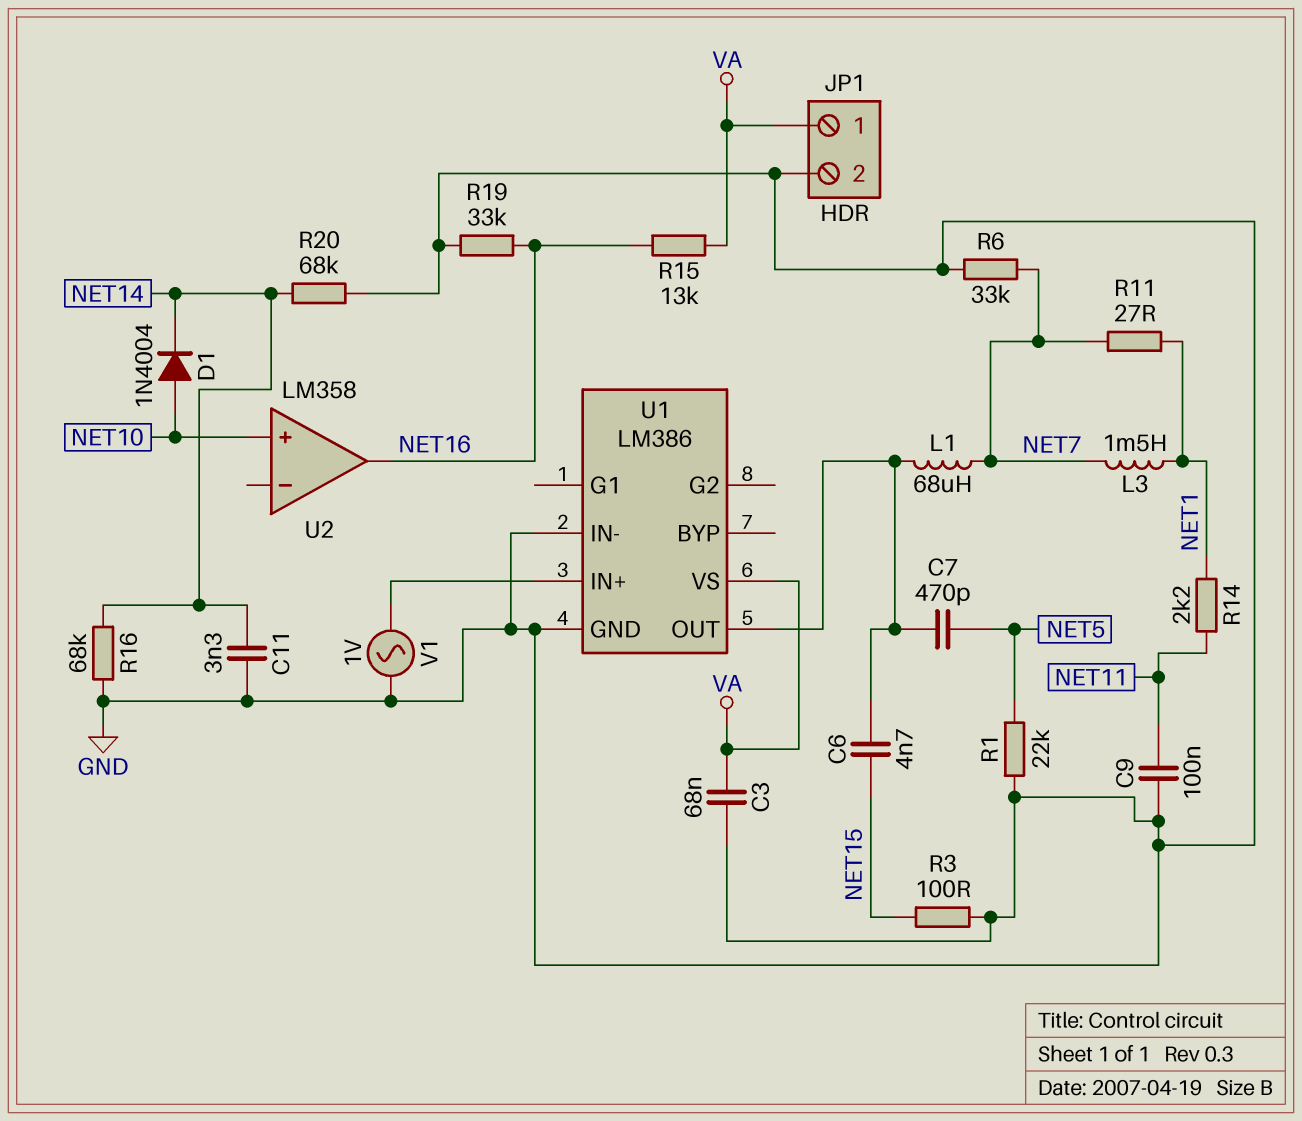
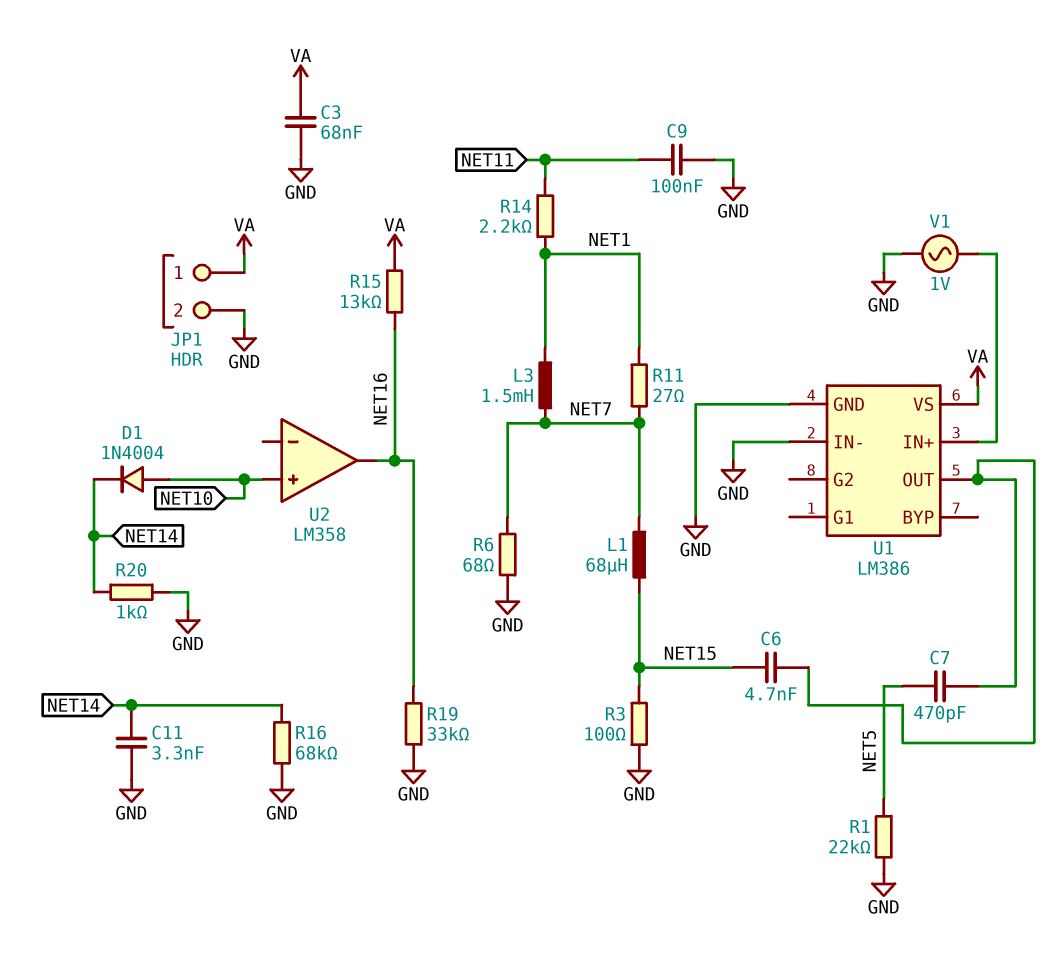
L1: 68uH (NET7, U1/OUT) -> 68uH (NET7, NET15)
R6: 33k (GND, NET7) -> 68 (GND, NET7)
R20: 68k (GND, NET14) -> 1k (GND, NET14)

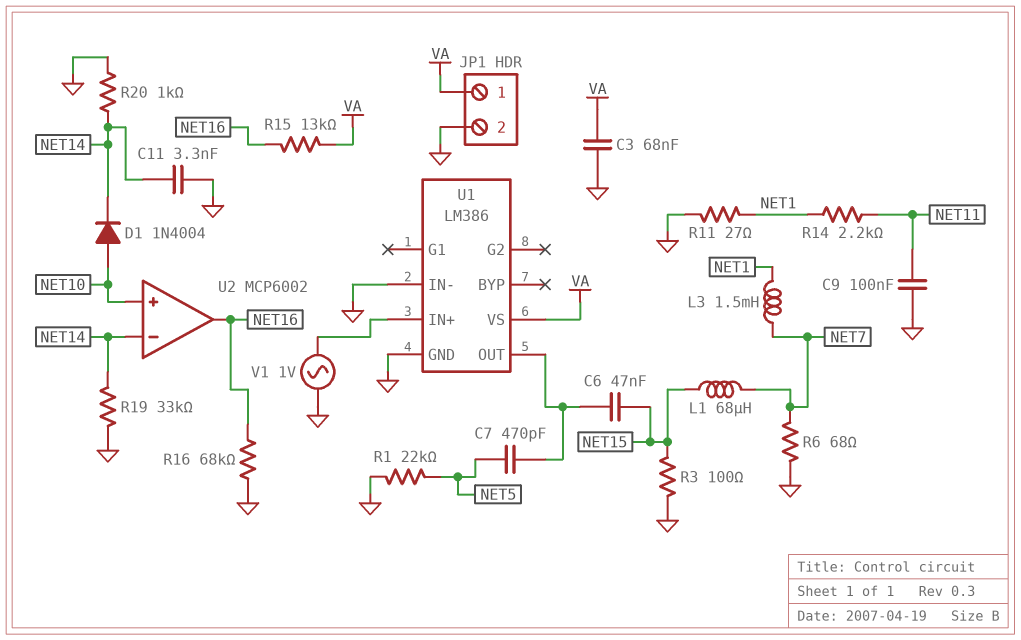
C6: 4.7nF (NET15, U1/OUT) -> 47nF (NET15, U1/OUT)
R11: 27 (NET1, NET7) -> 27 (GND, NET1)
R16: 68k (GND, NET14) -> 68k (GND, NET16)
R19: 33k (GND, NET16) -> 33k (GND, NET14)
U2: LM358 -> MCP6002
U2 pin in-: none -> NET14

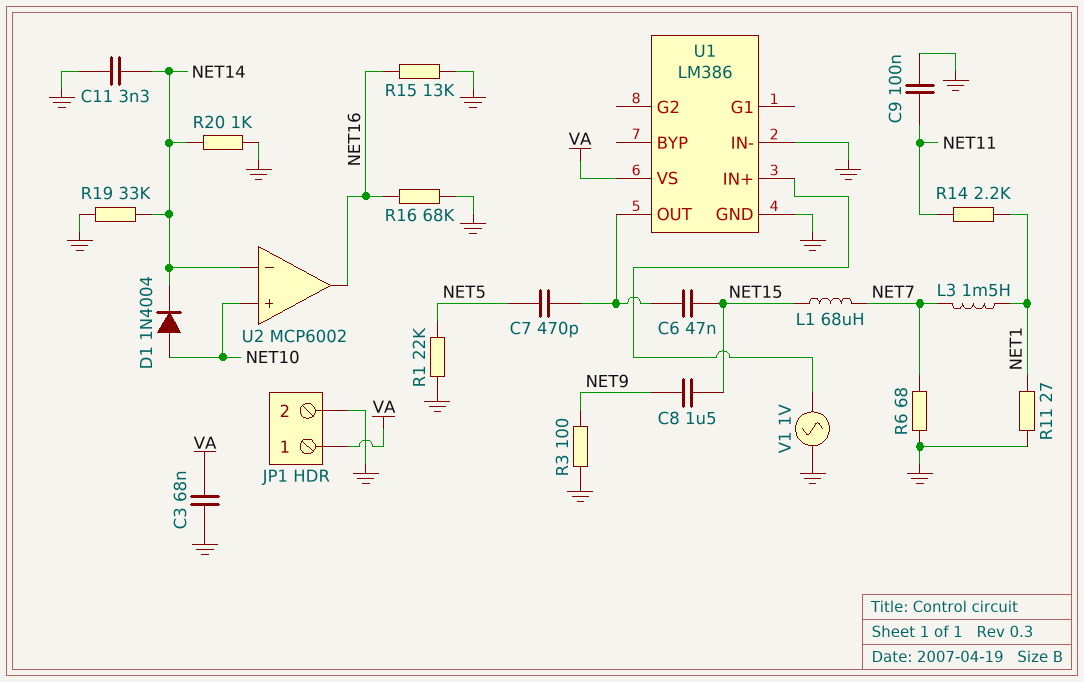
C8: none -> 1.5uF (NET9, NET15)
R3: 100 (GND, NET15) -> 100 (GND, NET9)
R15: 13k (NET16, VA) -> 13k (GND, NET16)

